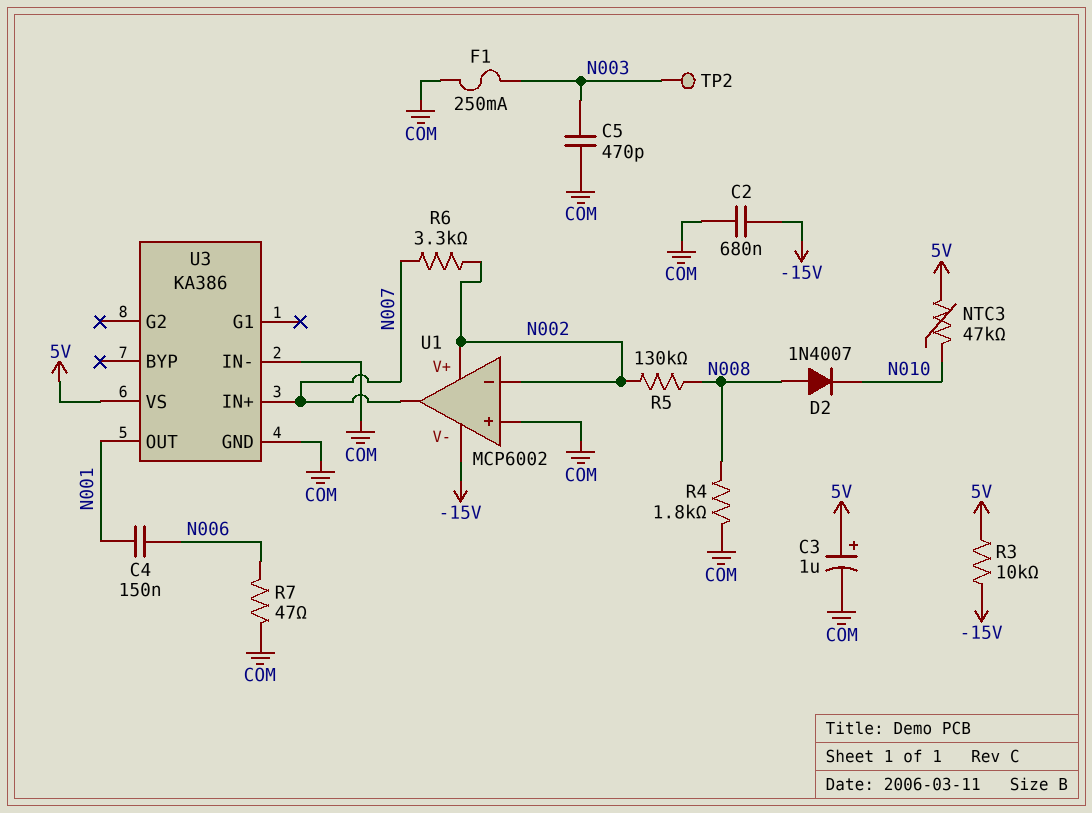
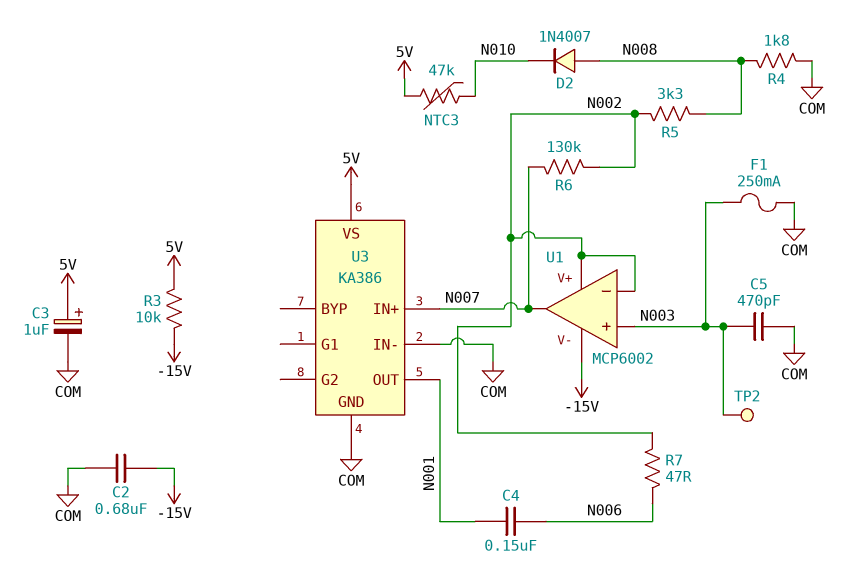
R5: 130k (N002, N008) -> 3.3k (N002, N008)
R6: 3.3k (N002, N007) -> 130k (N002, N007)
R7: 47 (COM, N006) -> 47 (N002, N006)
U1 pin in+: COM -> N003

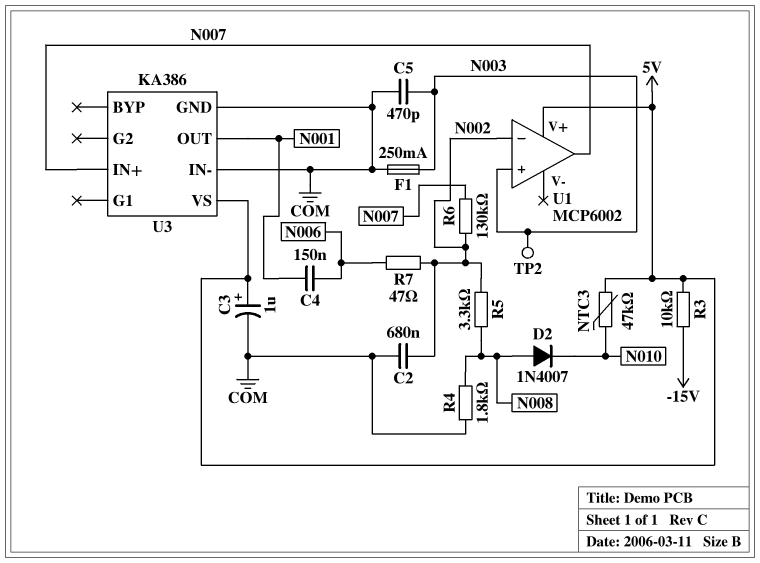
C2: 680nF (-15V, COM) -> 680nF (COM, N002)
U1 pin V+: N002 -> 5V
U1 pin V-: -15V -> none

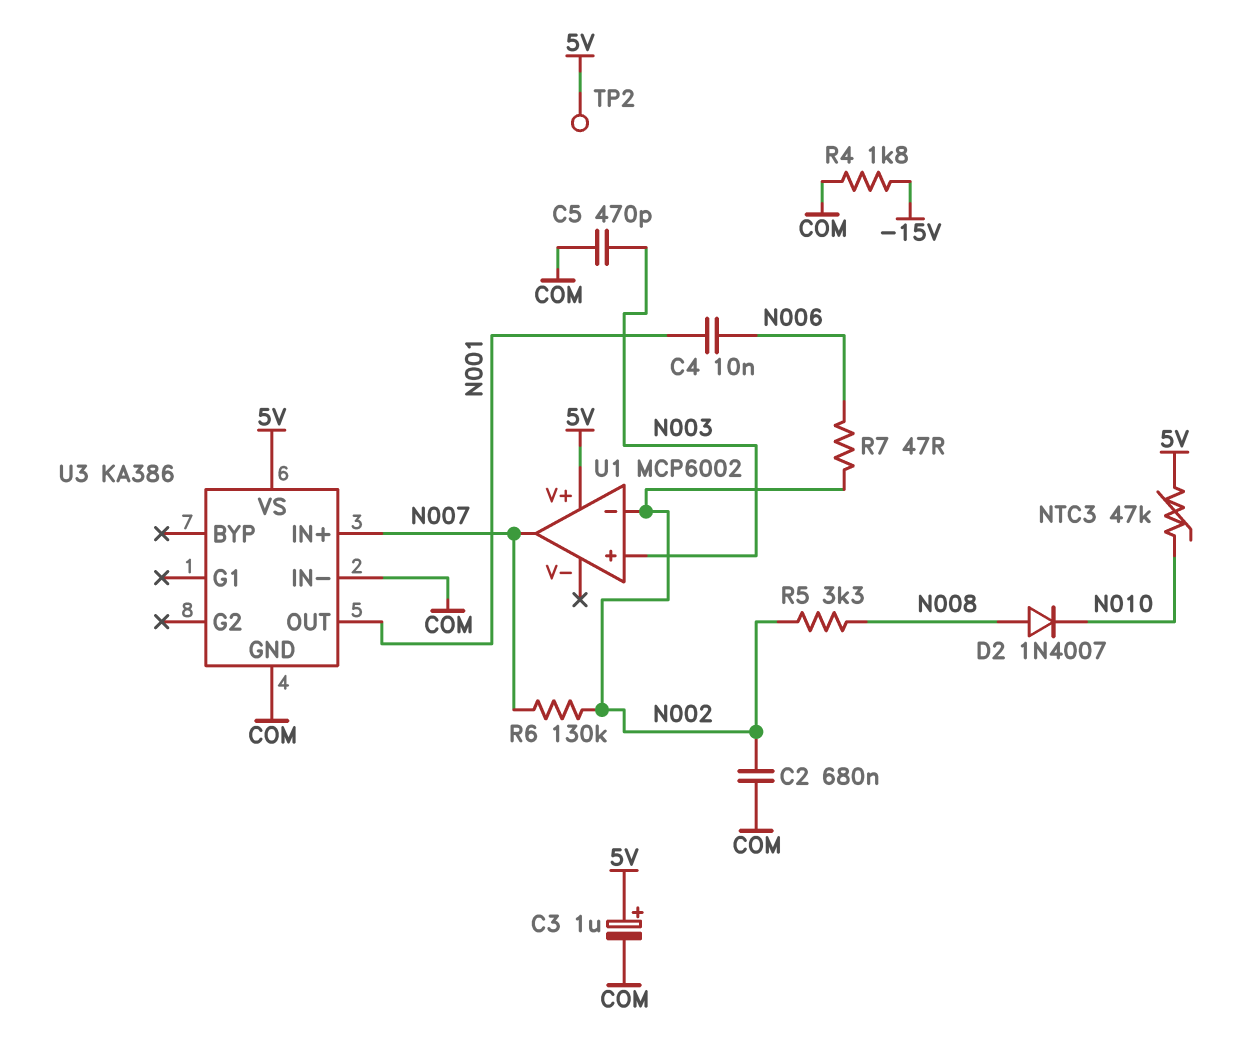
C4: 150nF (N001, N006) -> 10nF (N001, N006)
F1: 250mA (COM, N003) -> none
R3: 10k (-15V, 5V) -> none
R4: 1.8k (COM, N008) -> 1.8k (-15V, COM)
TP2: test point (N003) -> test point (5V)

